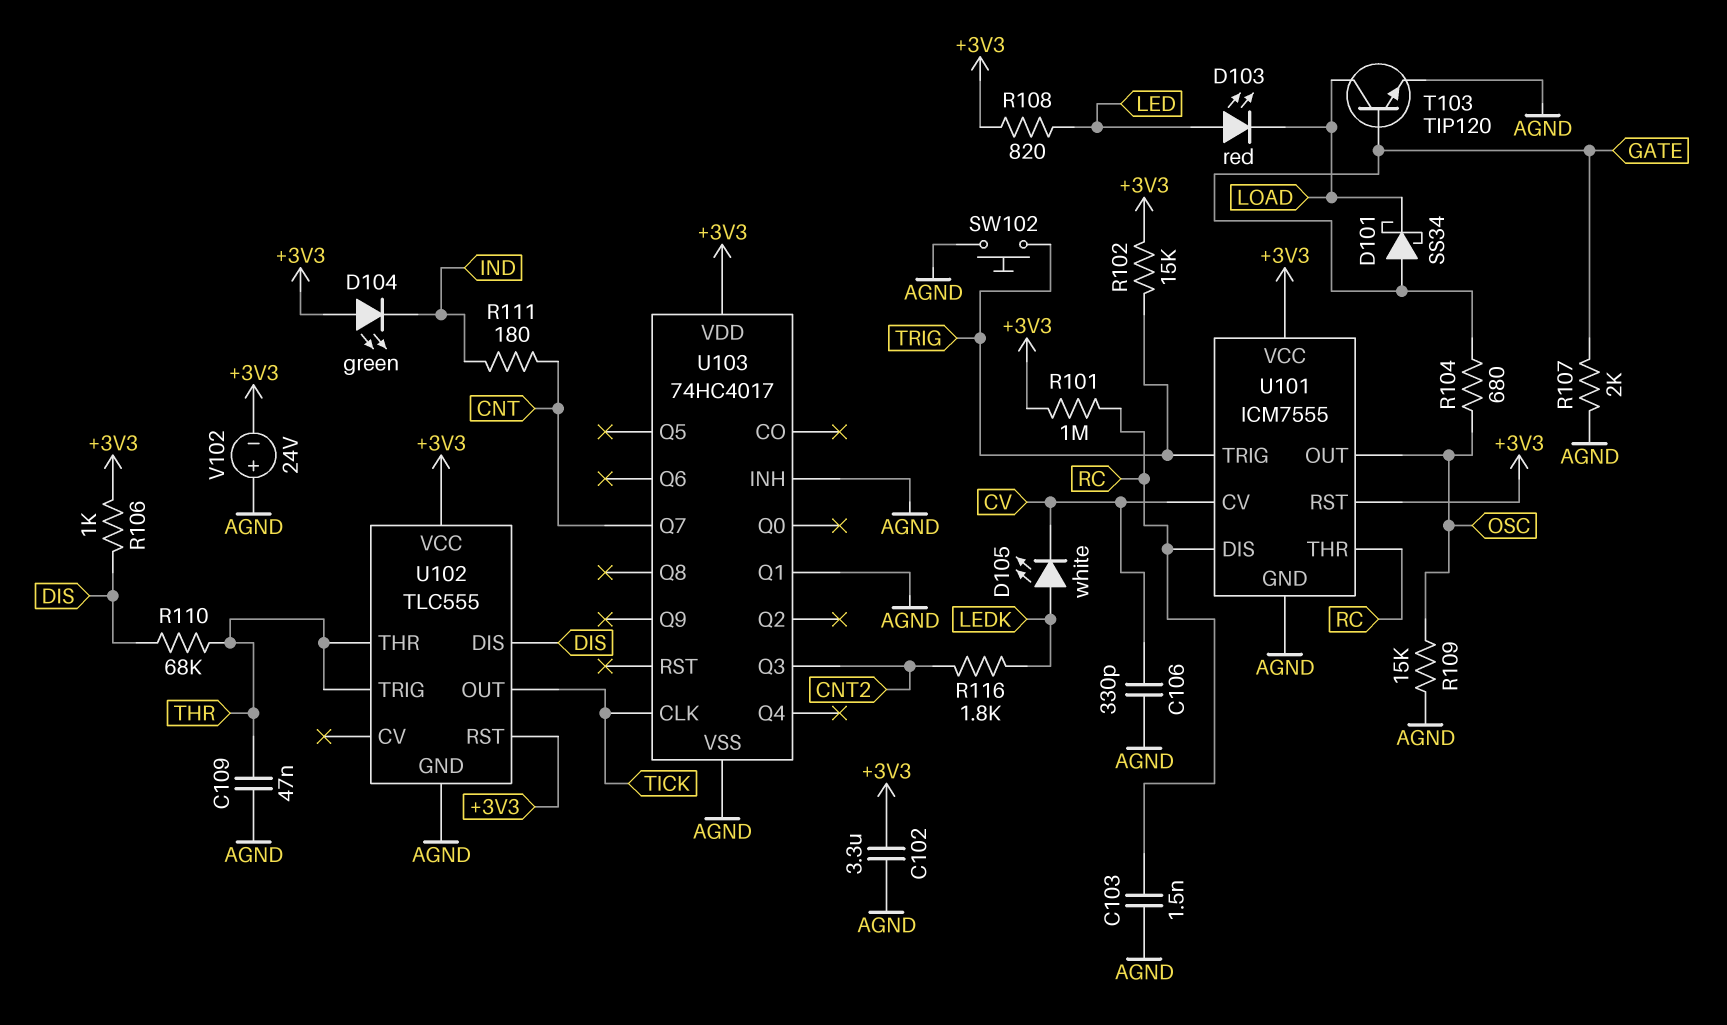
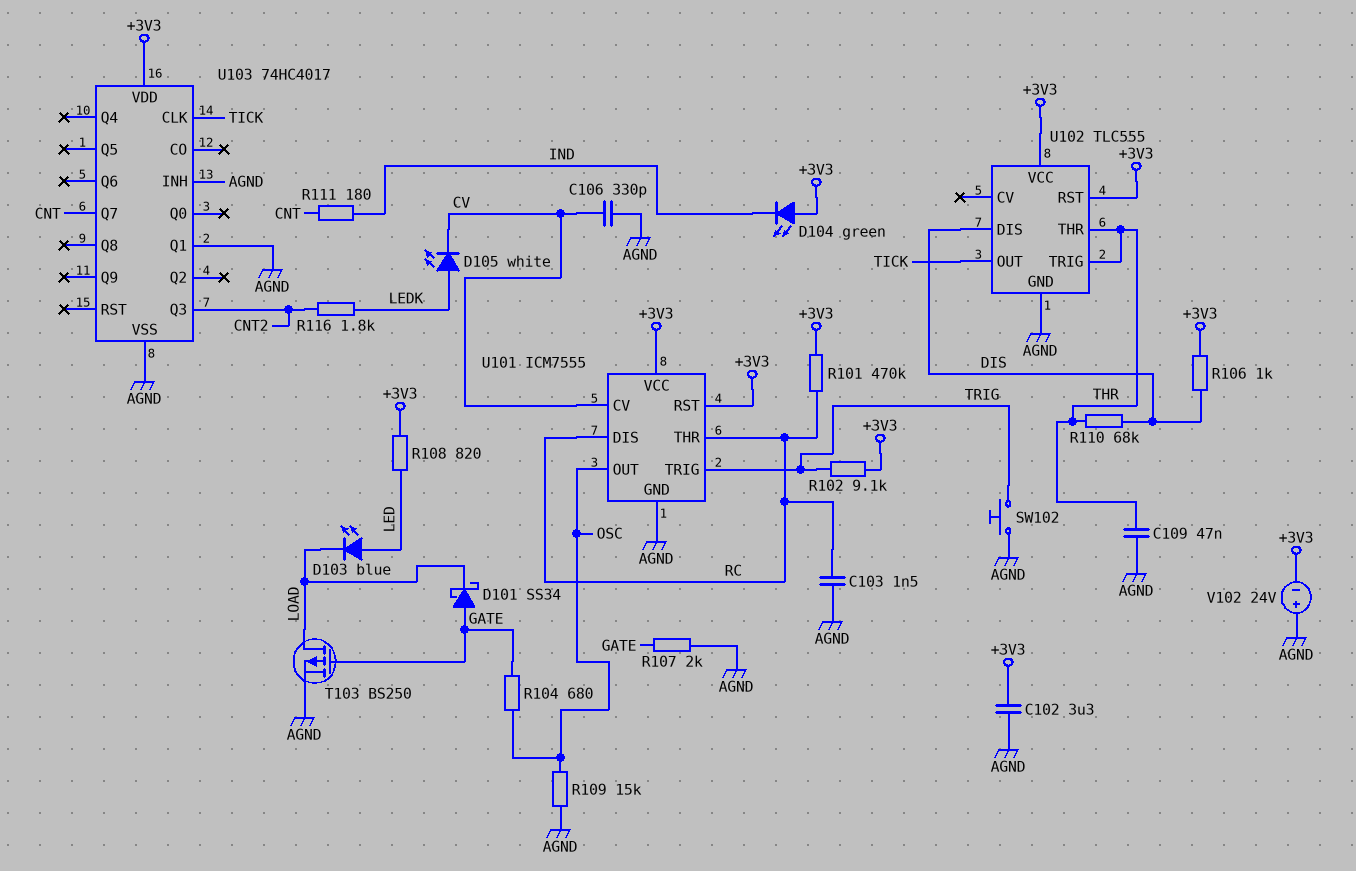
D103: LED red (A LED, K LOAD) -> LED blue (A LED, K LOAD)
R101: 1M (+3V3, RC) -> 470k (+3V3, RC)
R102: 15k (+3V3, TRIG) -> 9.1k (+3V3, TRIG)
T103: NPN TIP120 (B GATE, C LOAD, E AGND) -> PMOS BS250 (G GATE, D LOAD, S AGND)

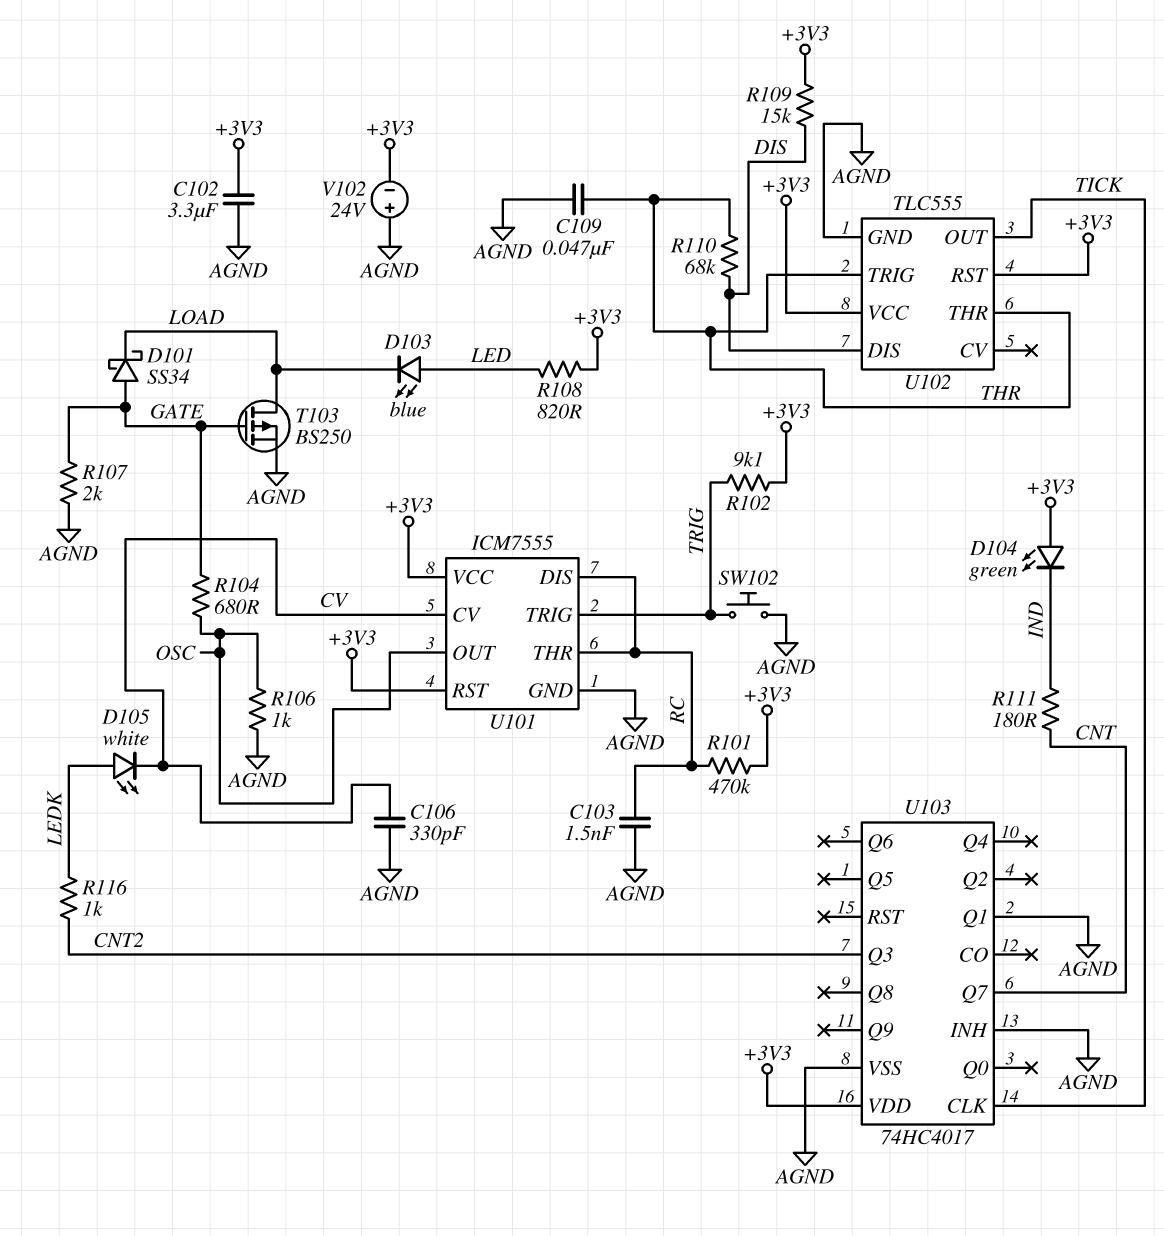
R106: 1k (+3V3, DIS) -> 1k (AGND, OSC)
R109: 15k (AGND, OSC) -> 15k (+3V3, DIS)
R116: 1.8k (CNT2, LEDK) -> 1k (CNT2, LEDK)

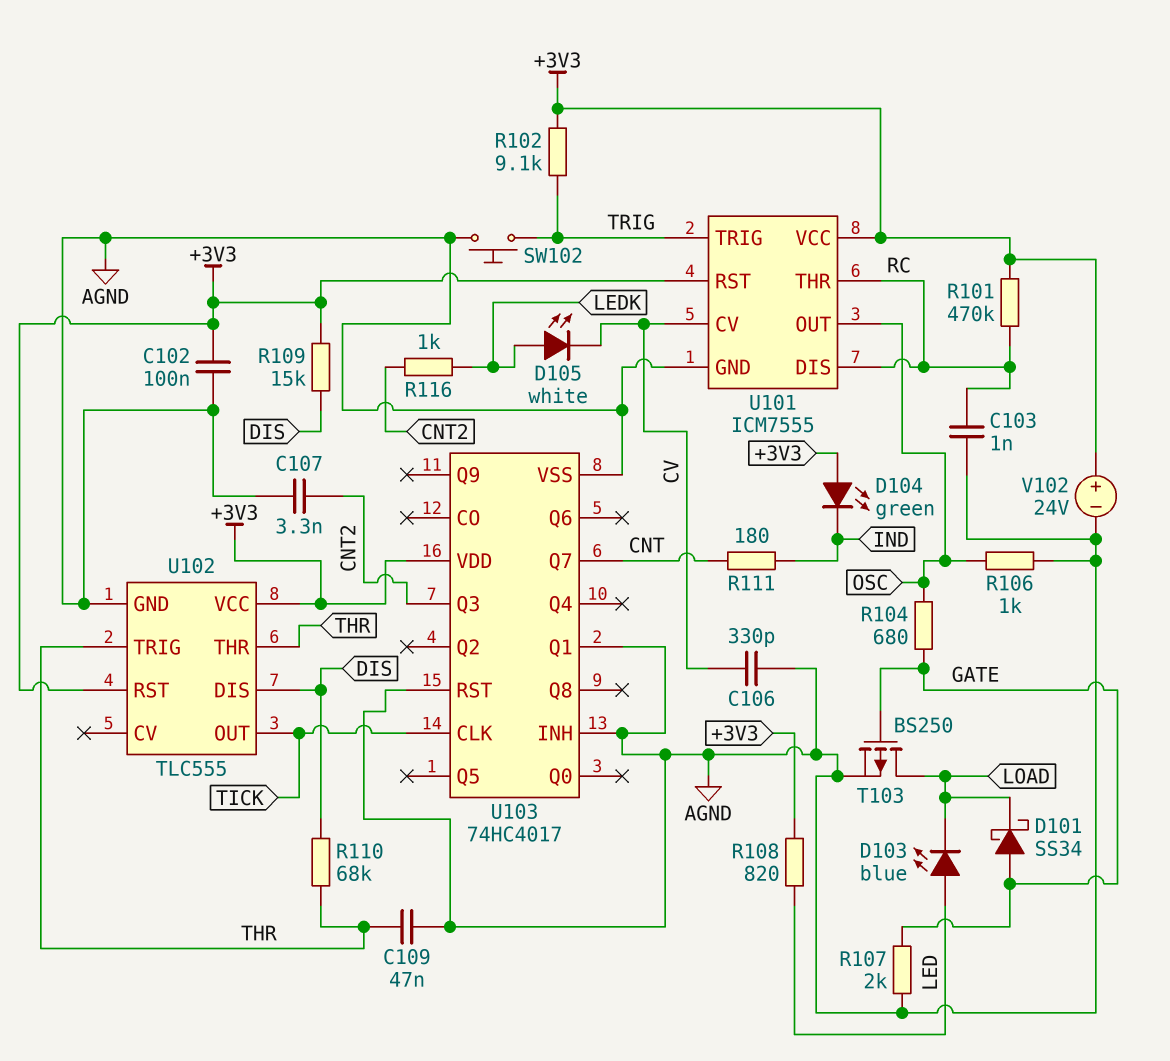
C102: 3.3uF (+3V3, AGND) -> 100nF (+3V3, AGND)
C103: 1.5nF (AGND, RC) -> 1nF (AGND, RC)
C107: none -> 3.3nF (AGND, CNT2)
U103 pin RST: none -> AGND
V102: 24V (plus AGND, minus +3V3) -> 24V (plus +3V3, minus AGND)

